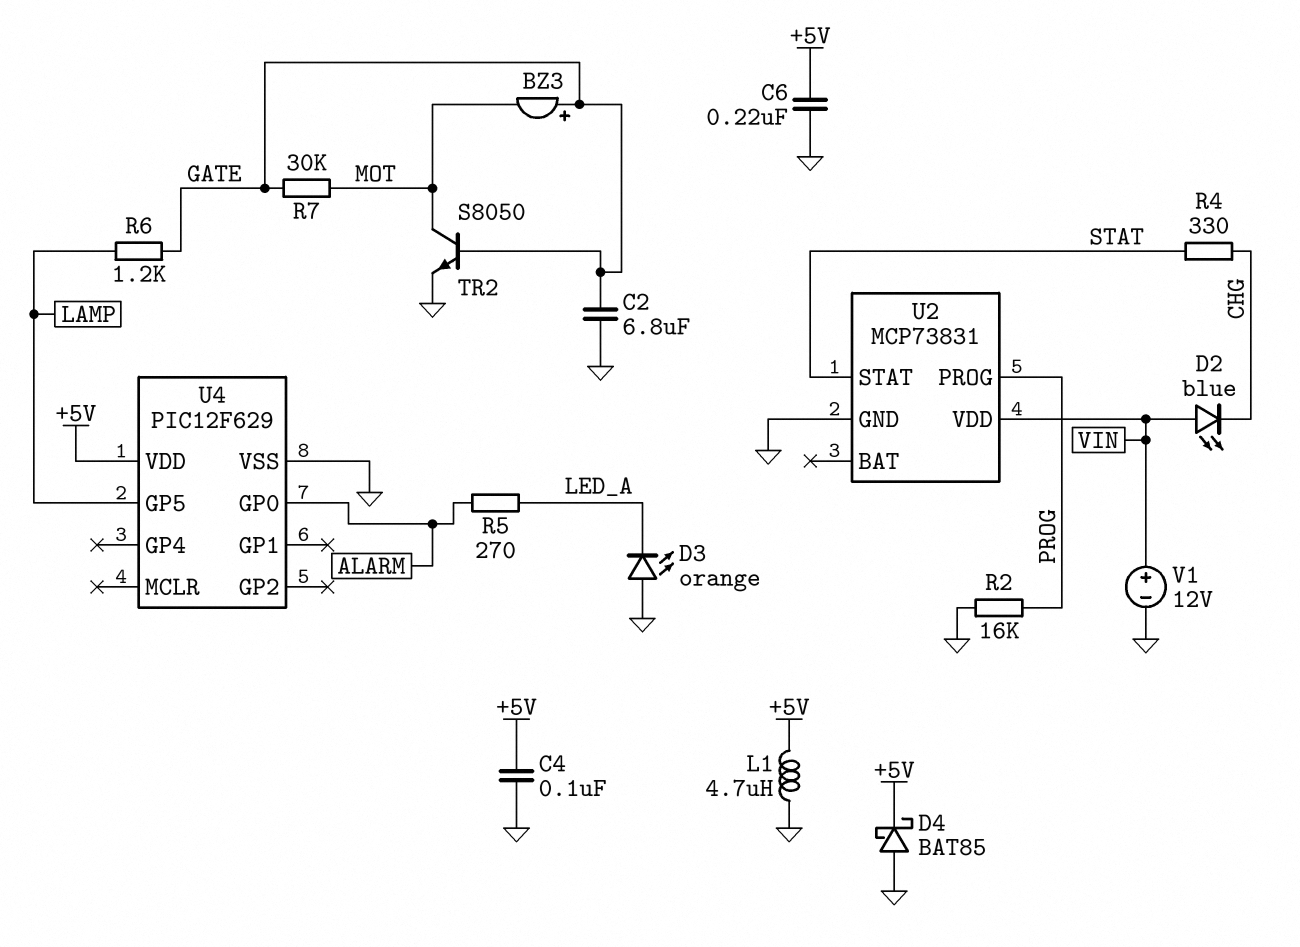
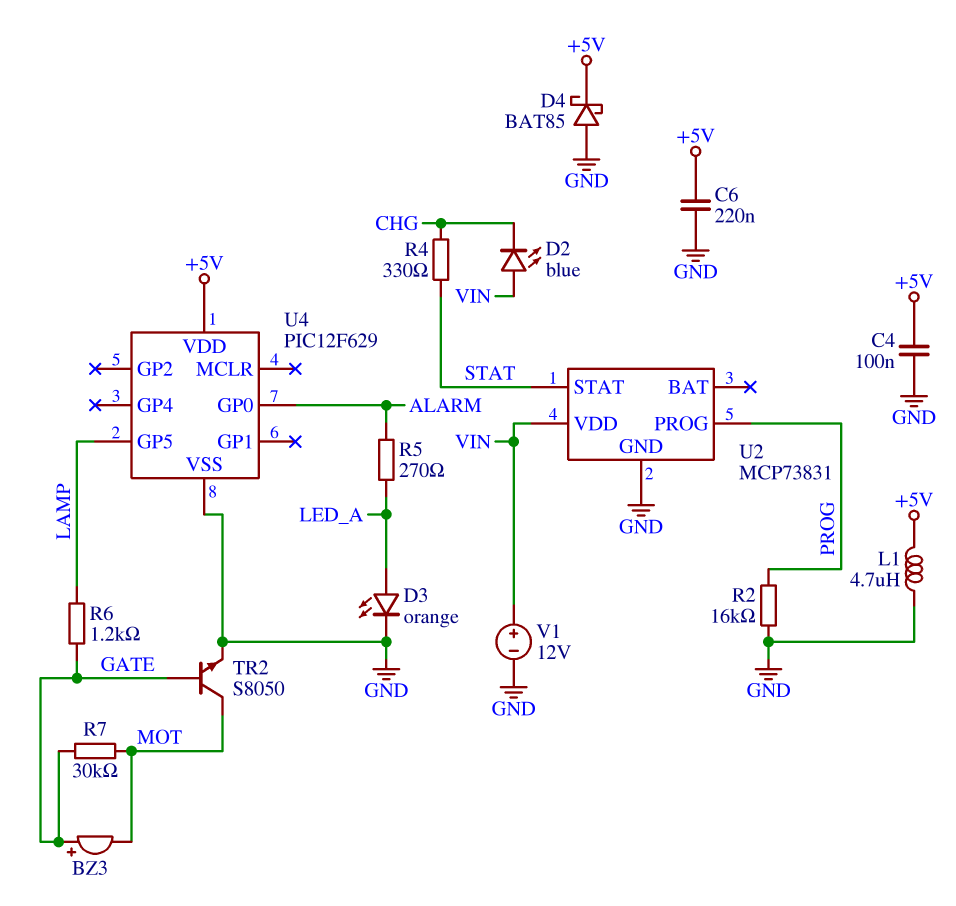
C2: 6.8uF (GATE, GND) -> none
D3: LED orange (A GND, K LED_A) -> LED orange (A LED_A, K GND)

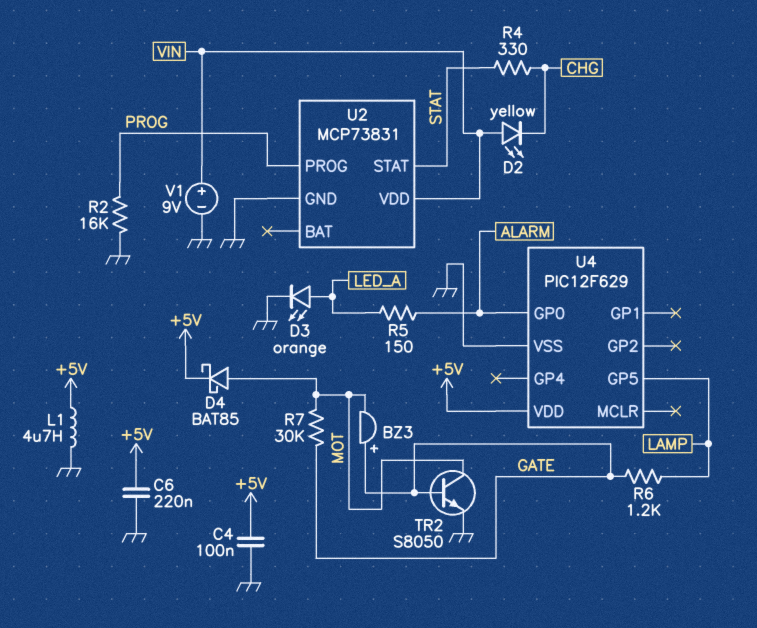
D2: LED blue (A VIN, K CHG) -> LED yellow (A VIN, K CHG)
D4: schottky BAT85 (A GND, K +5V) -> schottky BAT85 (A MOT, K +5V)
R5: 270 (ALARM, LED_A) -> 150 (ALARM, LED_A)
V1: 12V (plus VIN, minus GND) -> 9V (plus VIN, minus GND)

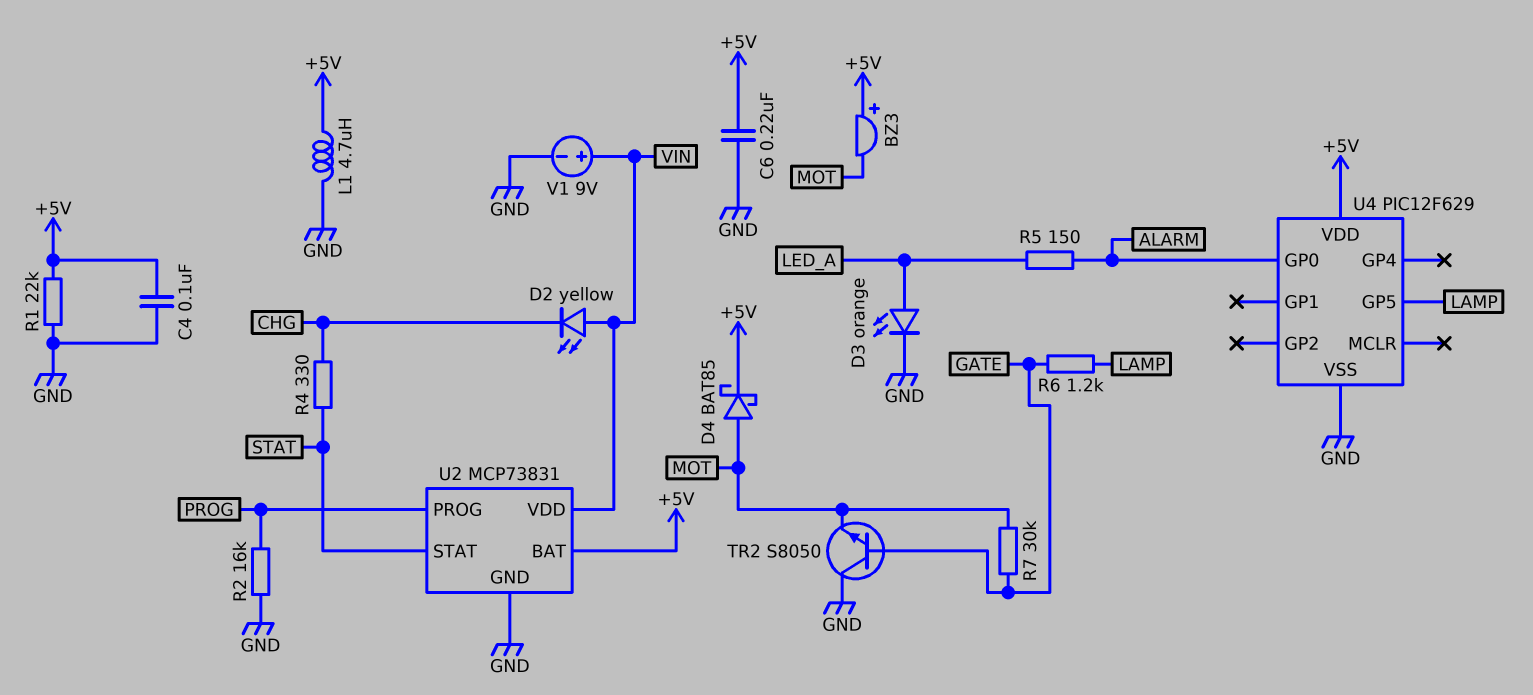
BZ3: buzzer (plus GATE, minus MOT) -> buzzer (plus +5V, minus MOT)
R1: none -> 22k (+5V, GND)
TR2: NPN S8050 (B GATE, C MOT, E GND) -> NPN S8050 (B GATE, C GND, E MOT)
U2 pin BAT: none -> +5V

